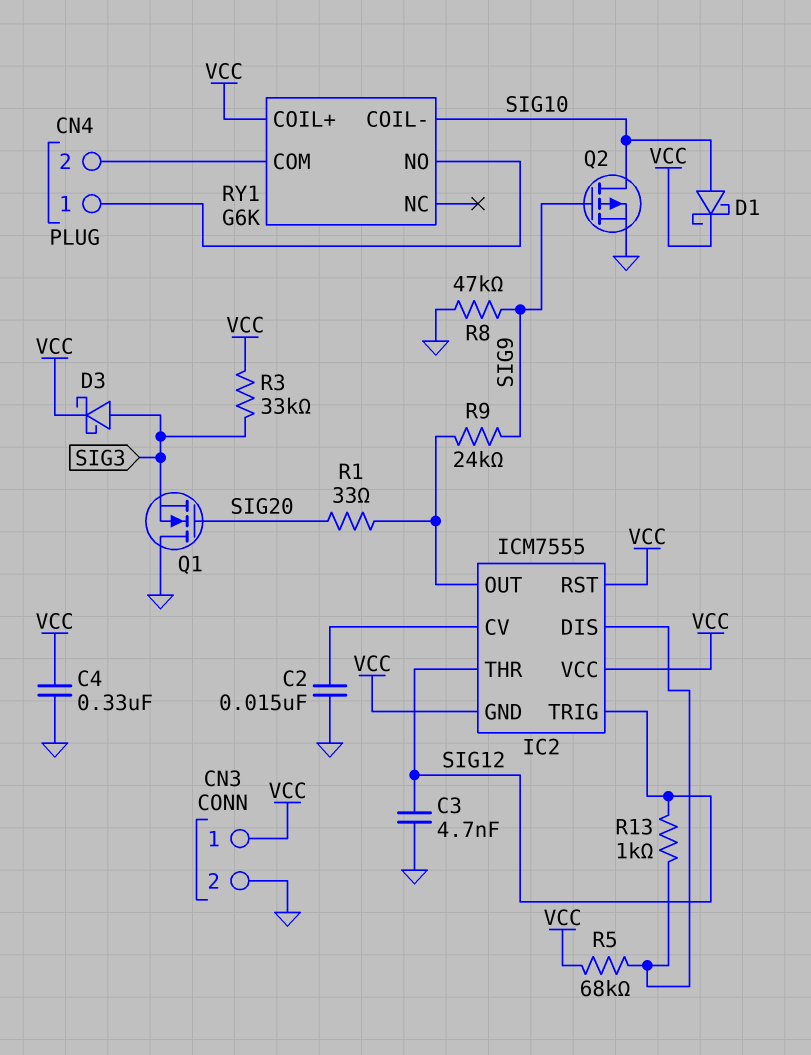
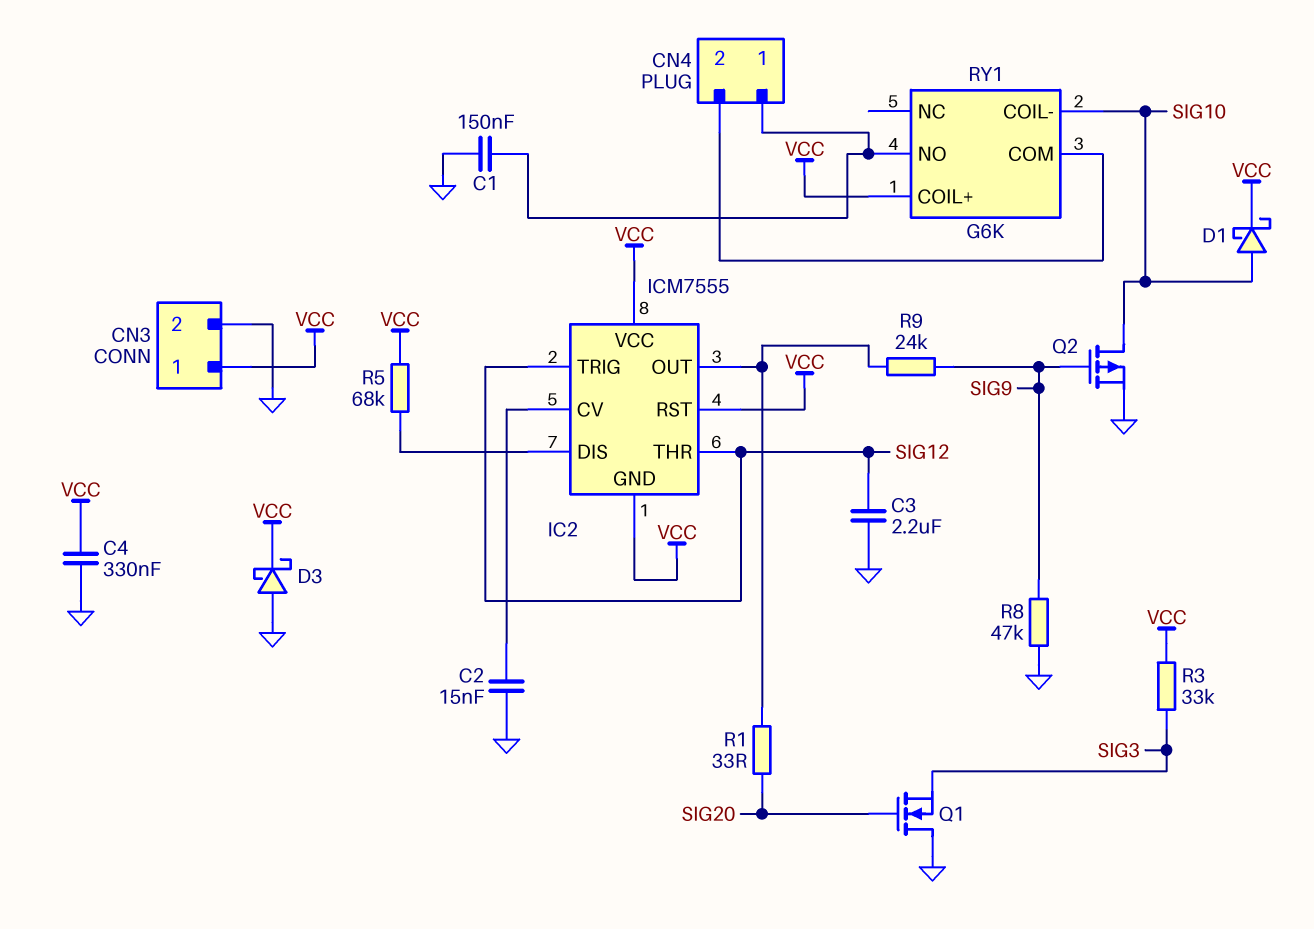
C1: none -> 150nF (CN4/1, GND)
C3: 4.7nF (GND, SIG12) -> 2.2uF (GND, SIG12)
D3: schottky (A SIG3, K VCC) -> schottky (A GND, K VCC)
R13: 1k (IC2/DIS, SIG12) -> none

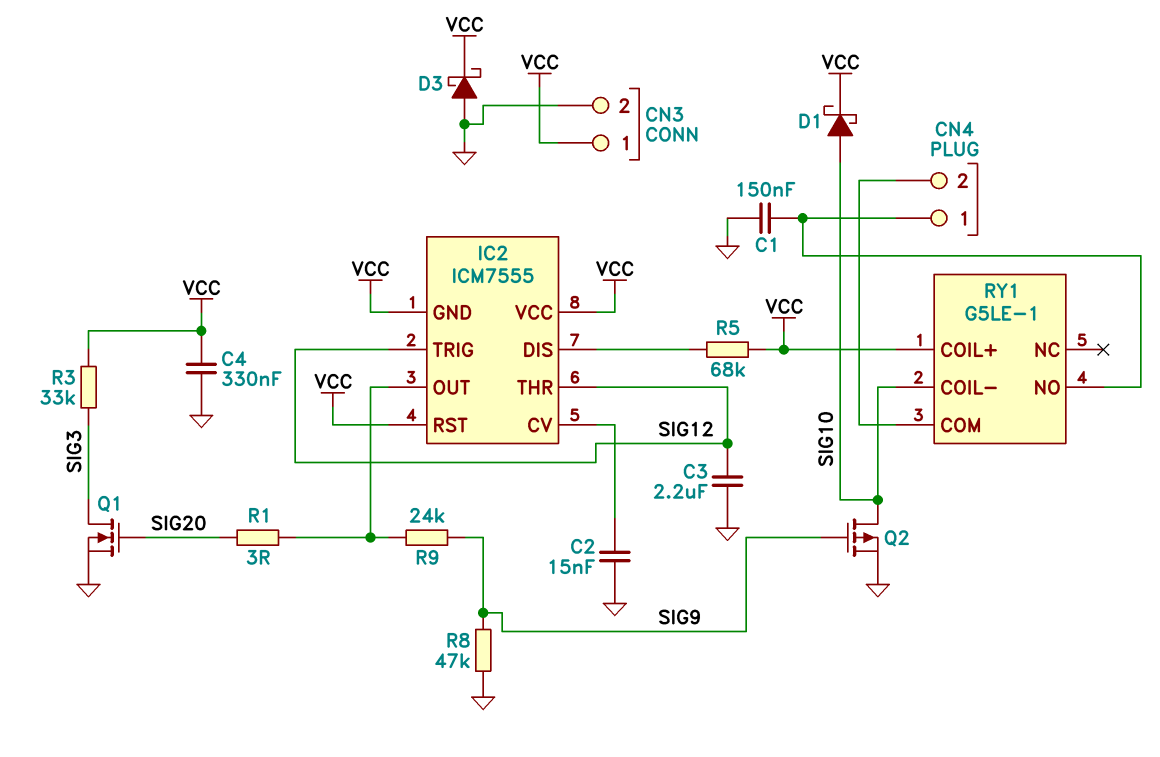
Q1: NMOS (G SIG20, D GND, S SIG3) -> NMOS (G SIG20, D SIG3, S GND)
R1: 33 (IC2/OUT, SIG20) -> 3 (IC2/OUT, SIG20)
RY1: G6K -> G5LE-1

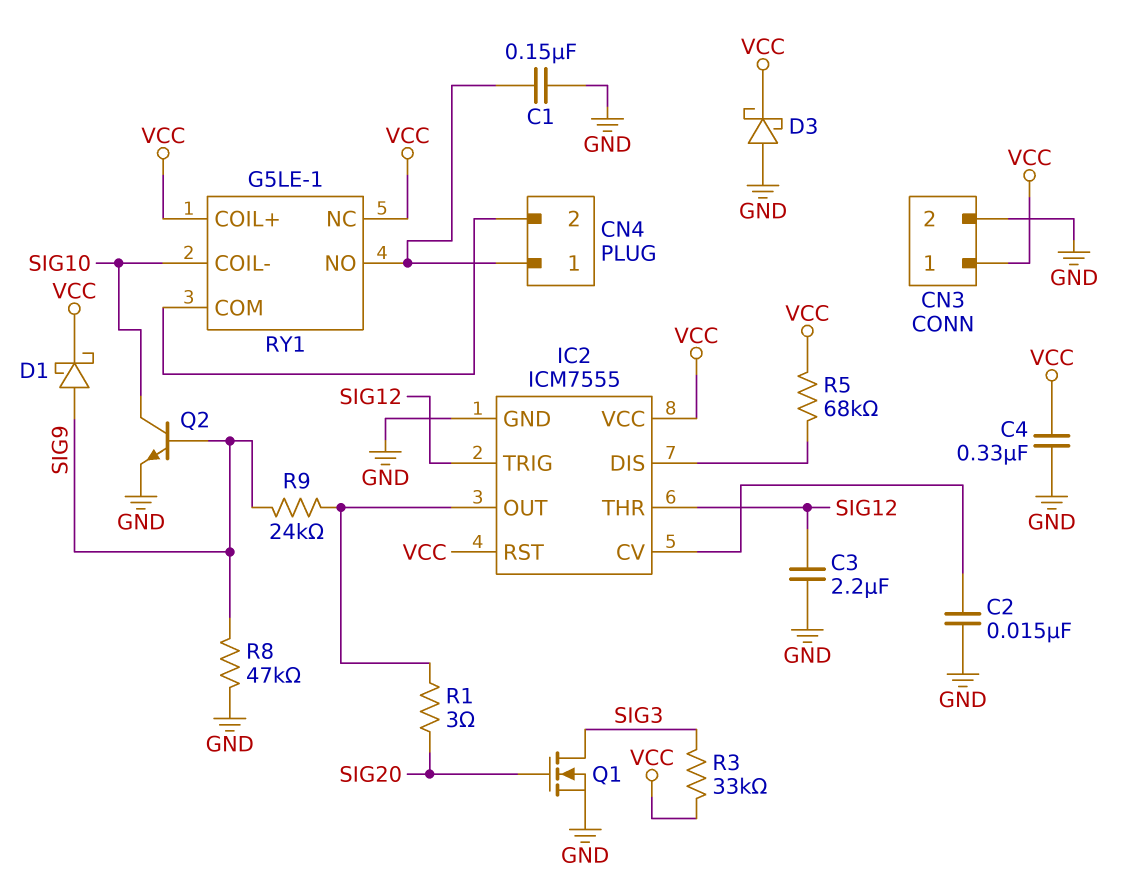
D1: schottky (A SIG10, K VCC) -> schottky (A SIG9, K VCC)
IC2 pin GND: VCC -> GND
Q2: PMOS (G SIG9, D SIG10, S GND) -> NPN (B SIG9, C SIG10, E GND)
RY1 pin NC: none -> VCC

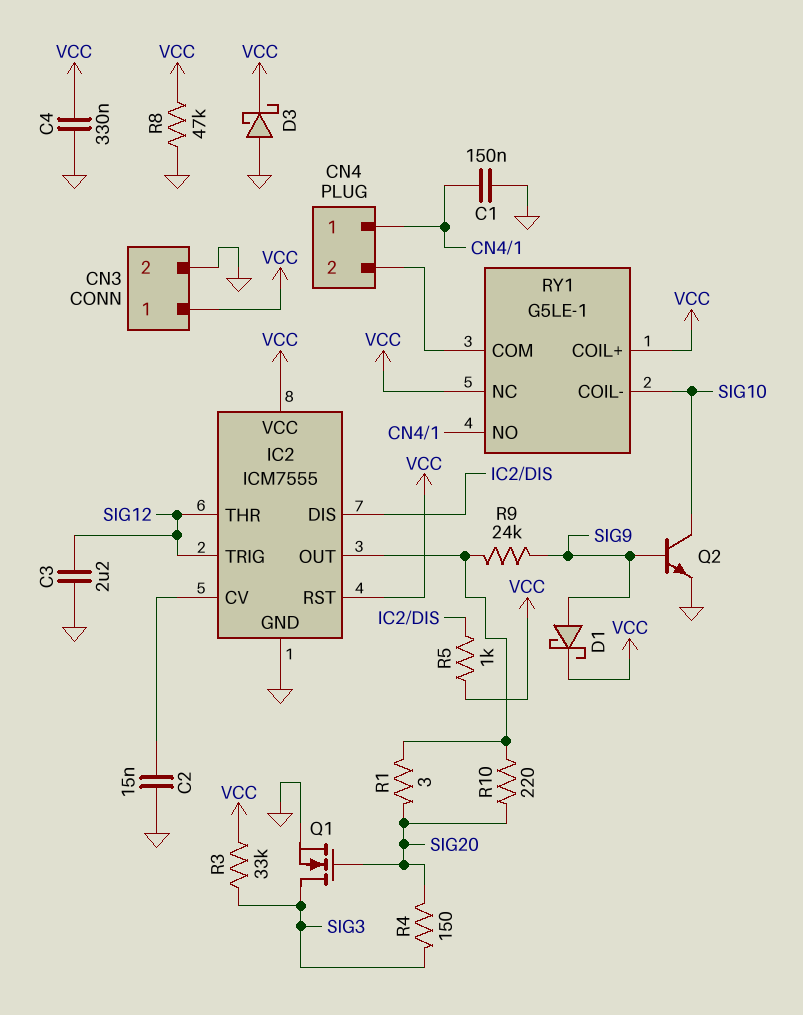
R4: none -> 150 (SIG3, SIG20)
R5: 68k (IC2/DIS, VCC) -> 1k (IC2/DIS, VCC)
R8: 47k (GND, SIG9) -> 47k (GND, VCC)
R10: none -> 220 (IC2/OUT, SIG20)

